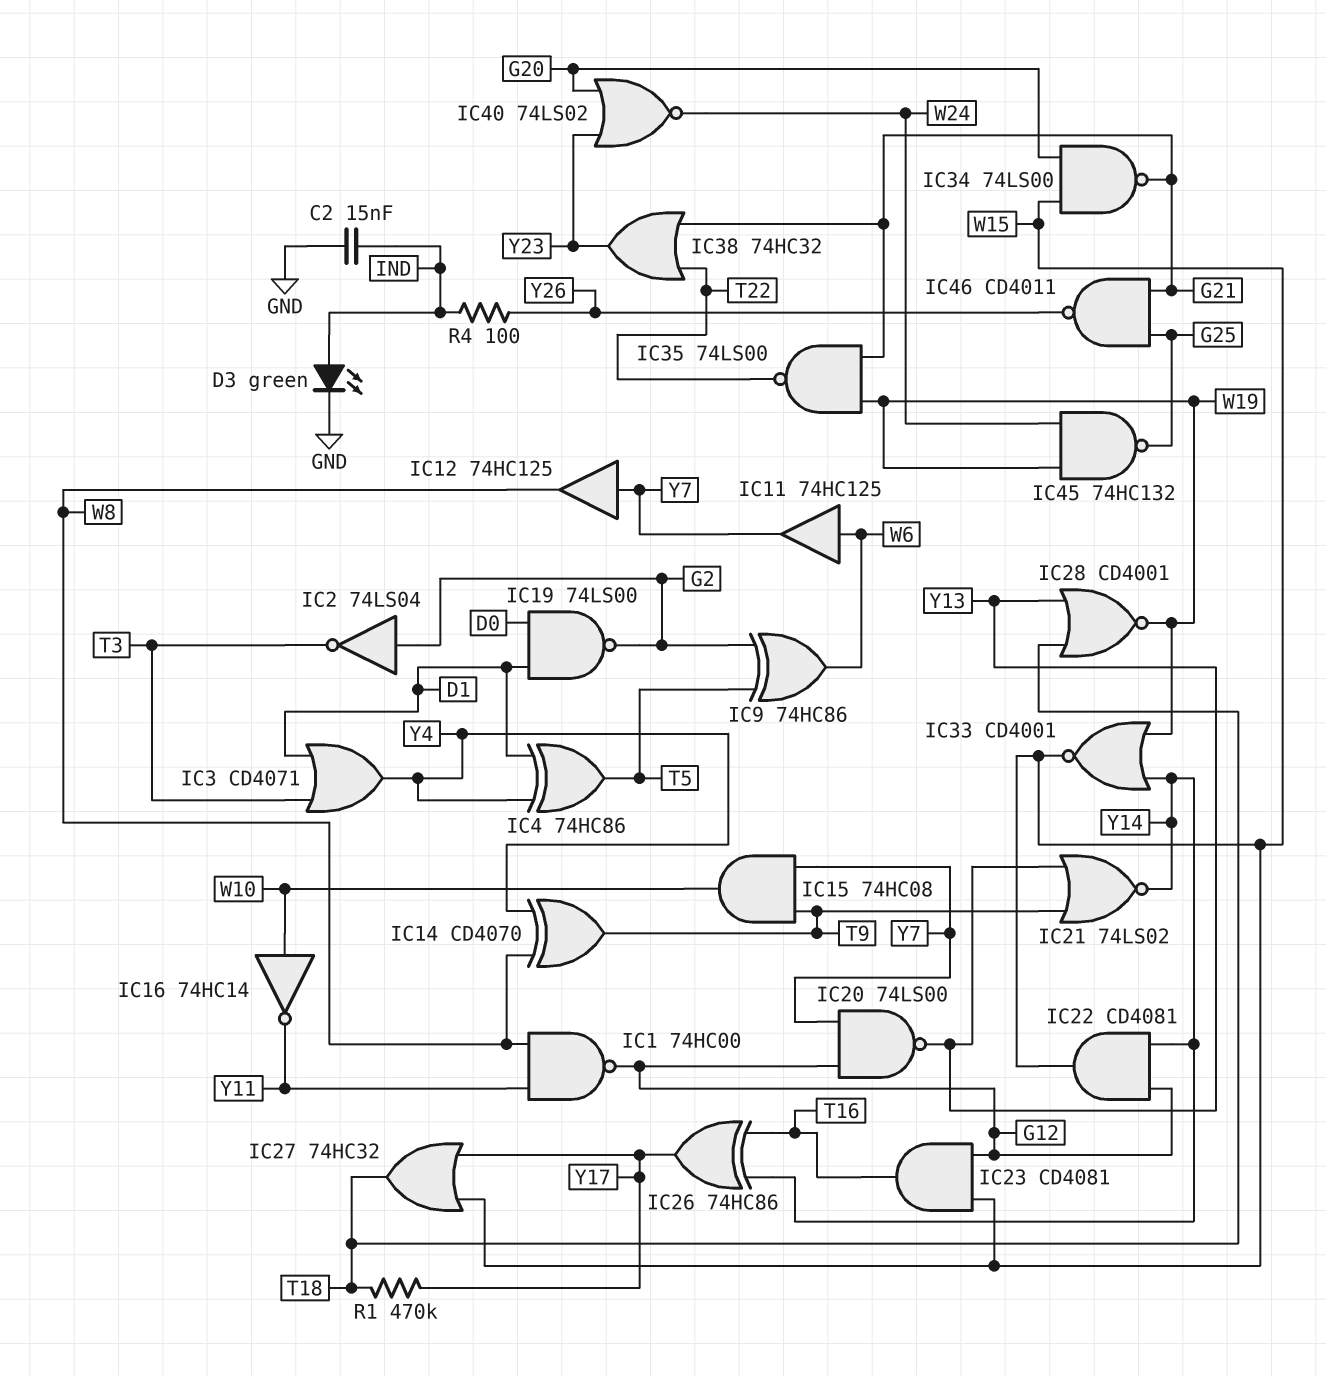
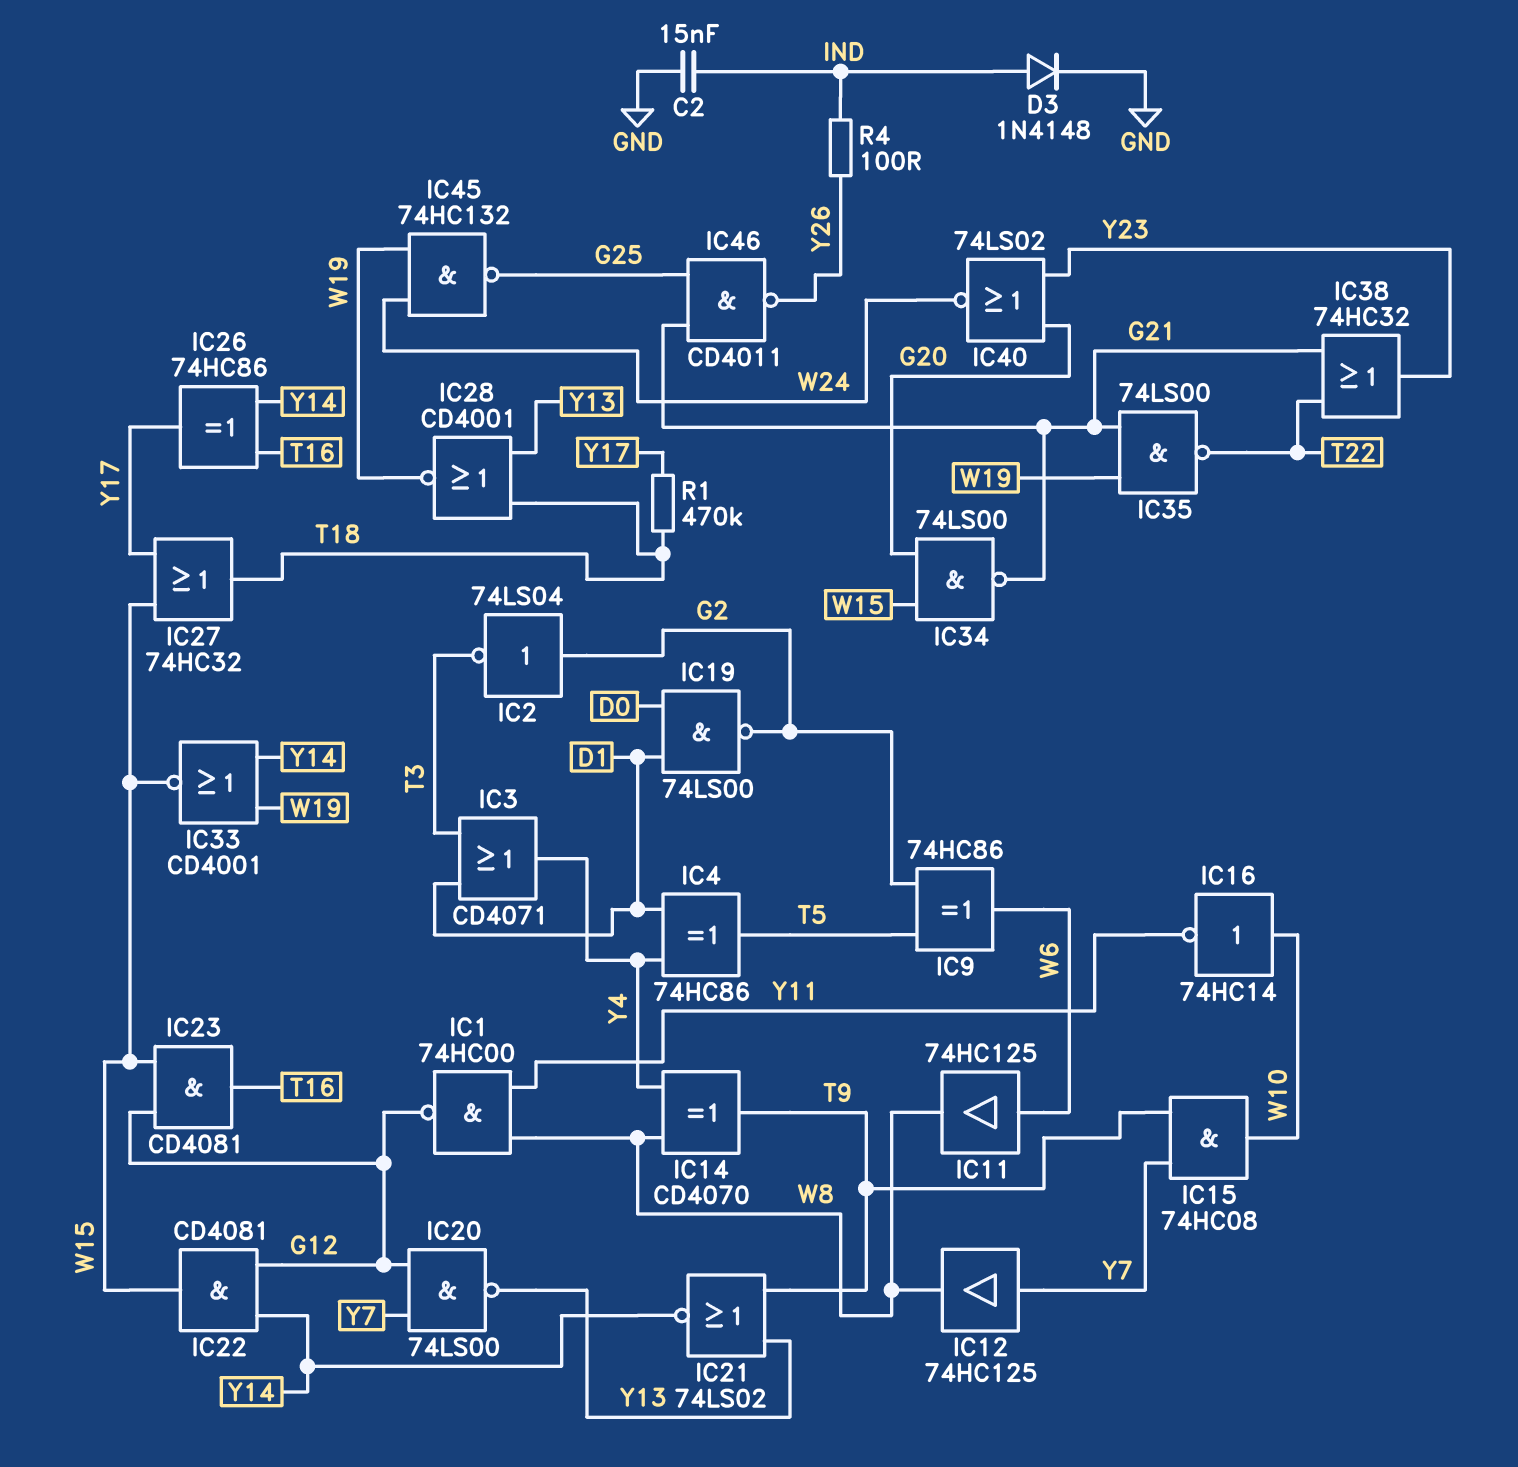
D3: LED green (A IND, K GND) -> diode 1N4148 (A IND, K GND)
IC11: buffer 74HC125 (in W6, out Y7) -> buffer 74HC125 (in W6, out W8)

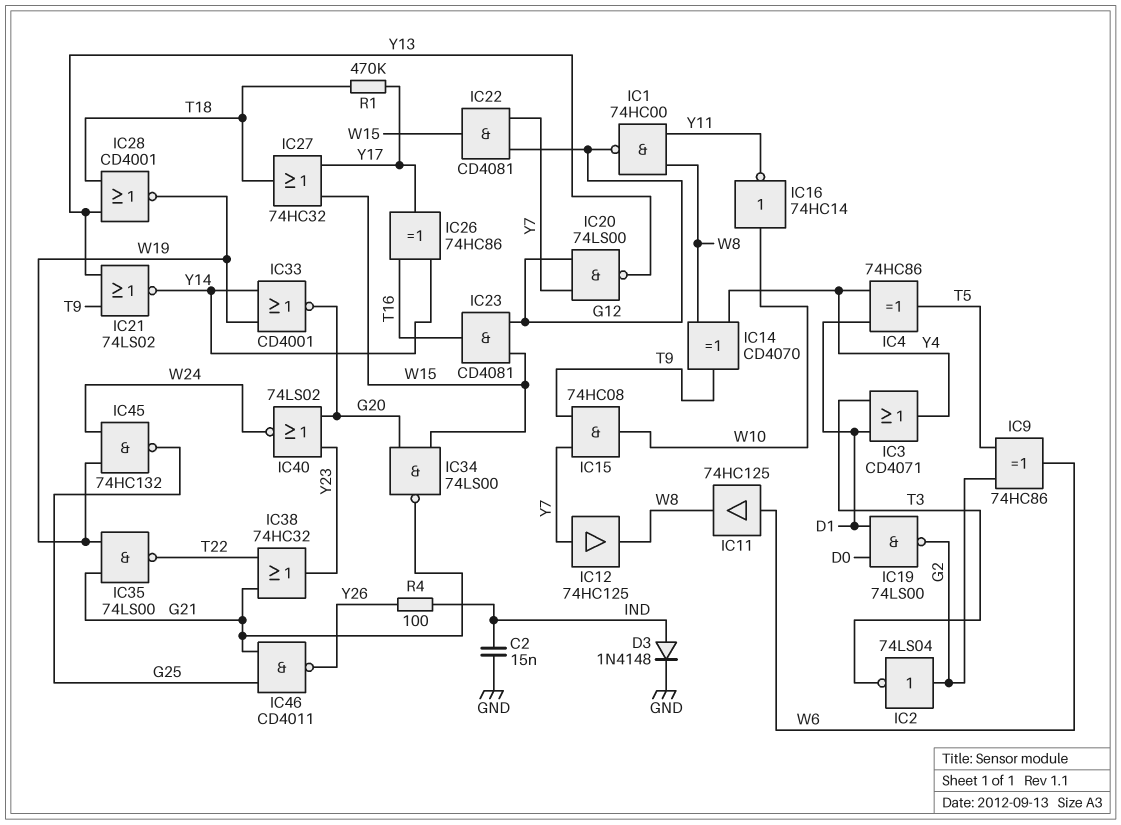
IC22: AND CD4081 (in G12, in Y14, out W15) -> AND CD4081 (in G12, in Y7, out W15)
IC33: NOR CD4001 (in W19, in Y14, out W15) -> NOR CD4001 (in W19, in Y14, out G20)

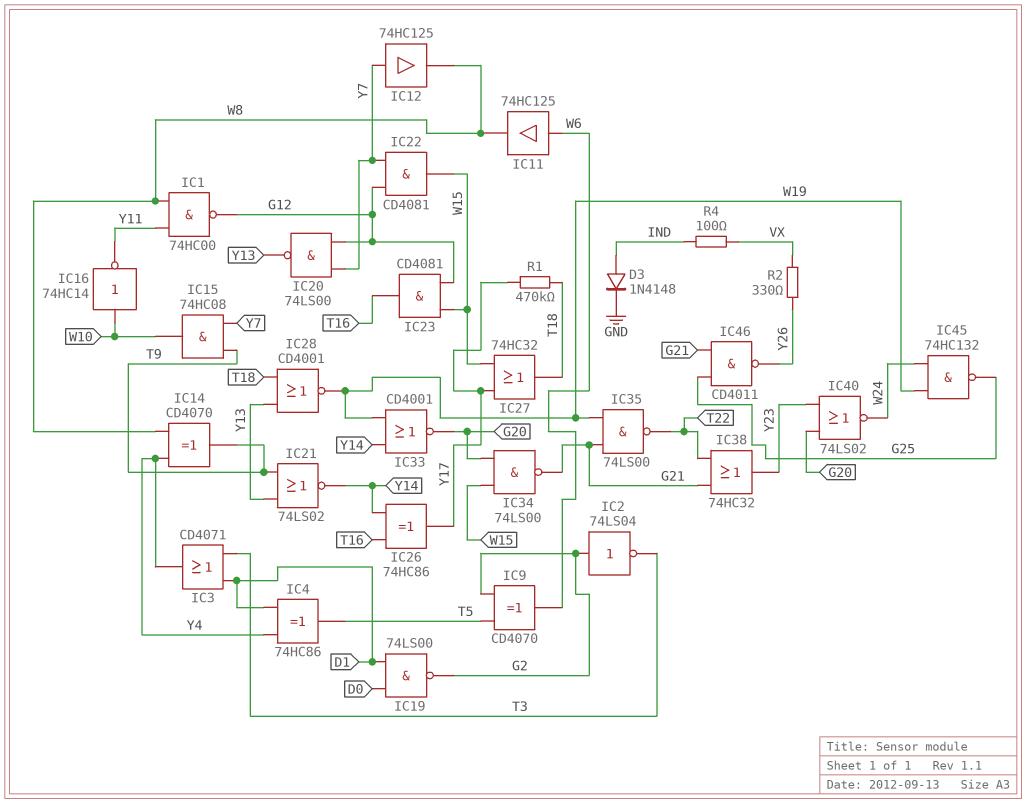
C2: 15nF (GND, IND) -> none
IC9: XOR 74HC86 (in G2, in T5, out W6) -> XOR CD4070 (in G2, in T5, out W6)
R2: none -> 330 (VX, Y26)
R4: 100 (IND, Y26) -> 100 (IND, VX)

